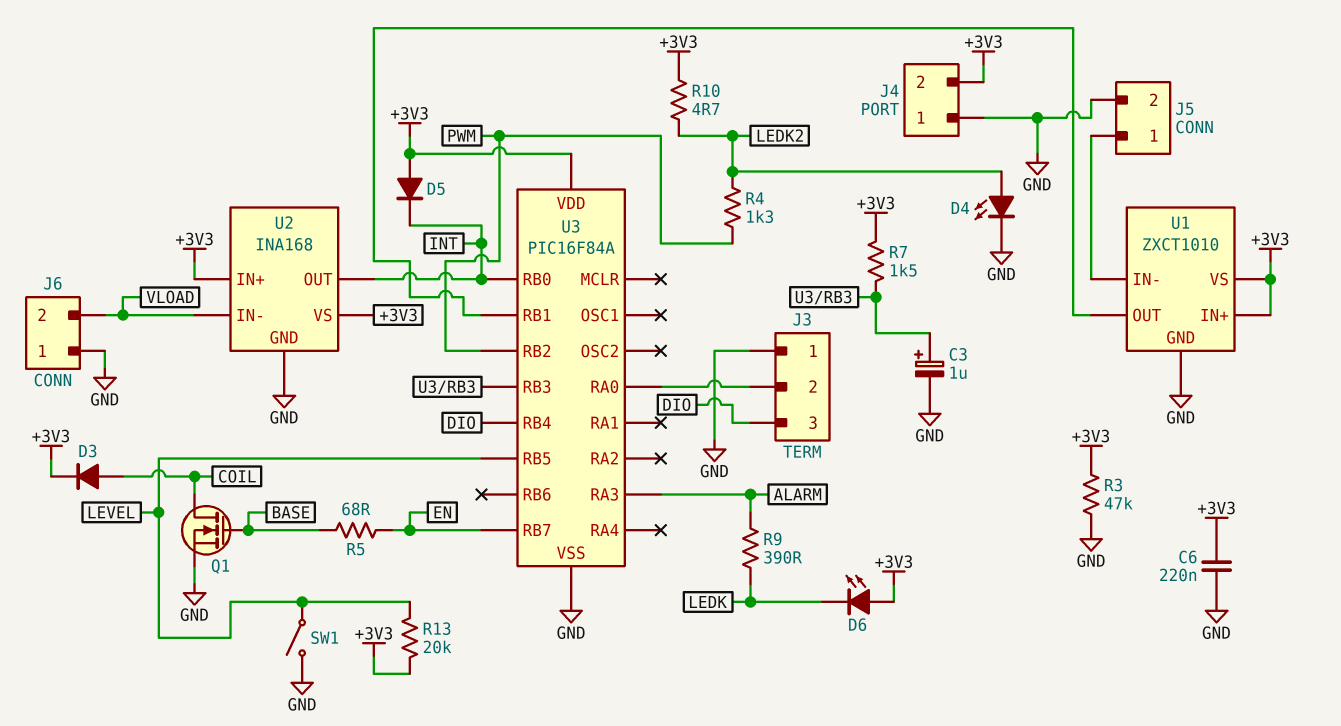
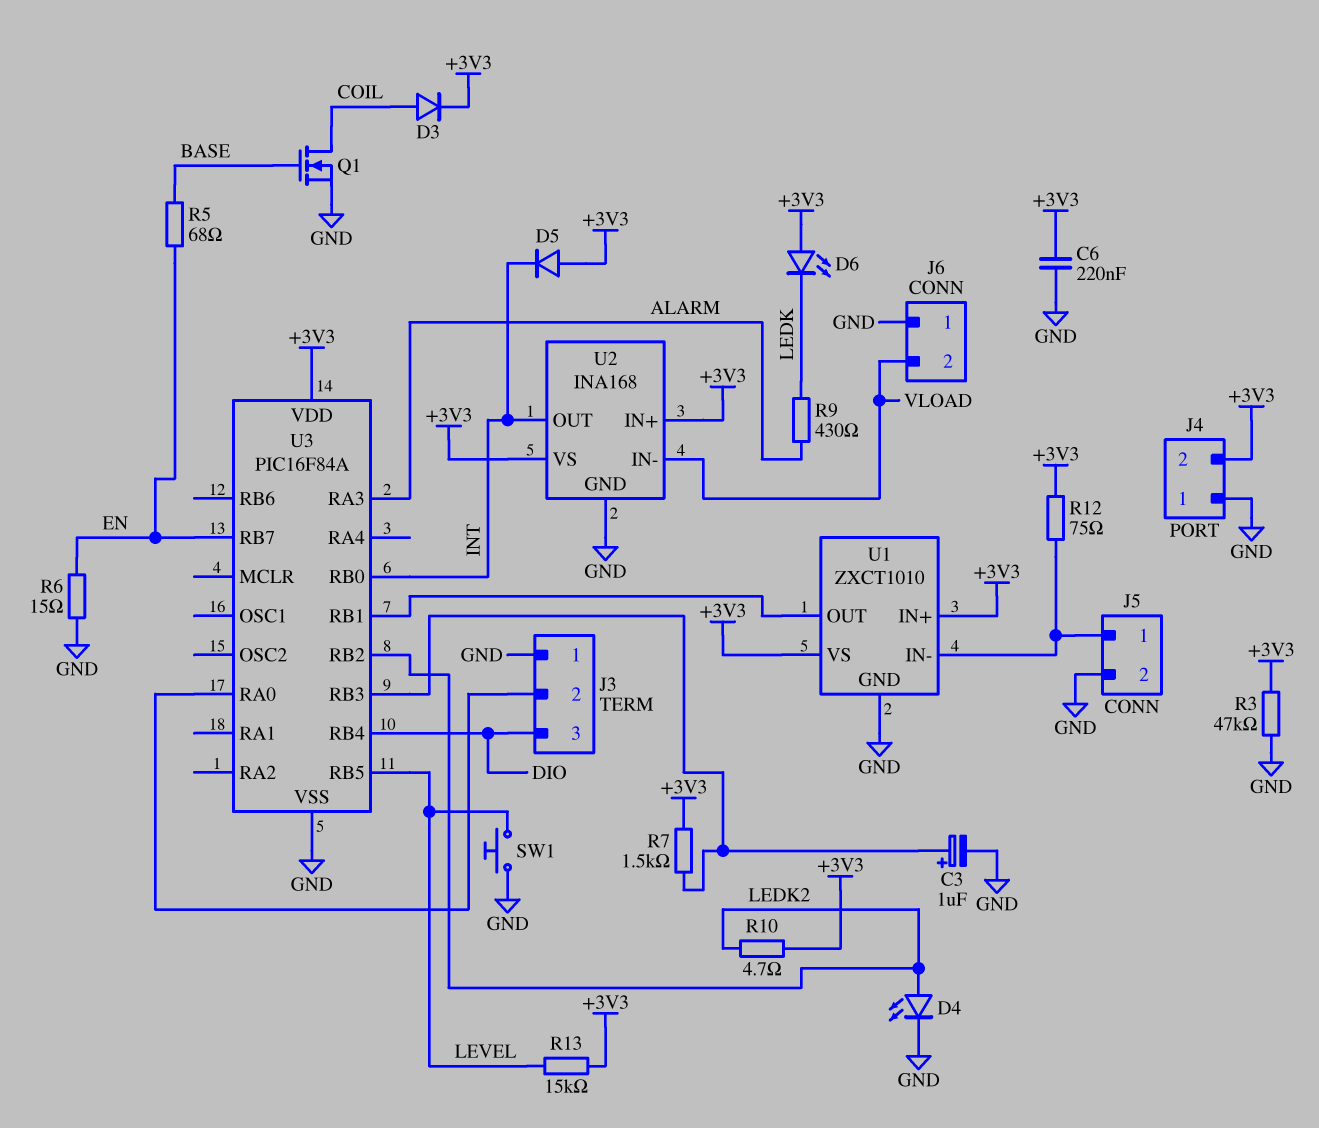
R4: 1.3k (LEDK2, PWM) -> none
R6: none -> 15 (EN, GND)
R9: 390 (ALARM, LEDK) -> 430 (ALARM, LEDK)
R12: none -> 75 (+3V3, J5/1)
R13: 20k (+3V3, LEVEL) -> 15k (+3V3, LEVEL)
SW1: switch (GND, LEVEL) -> button (GND, LEVEL)
U3 pin RB2: PWM -> LEDK2

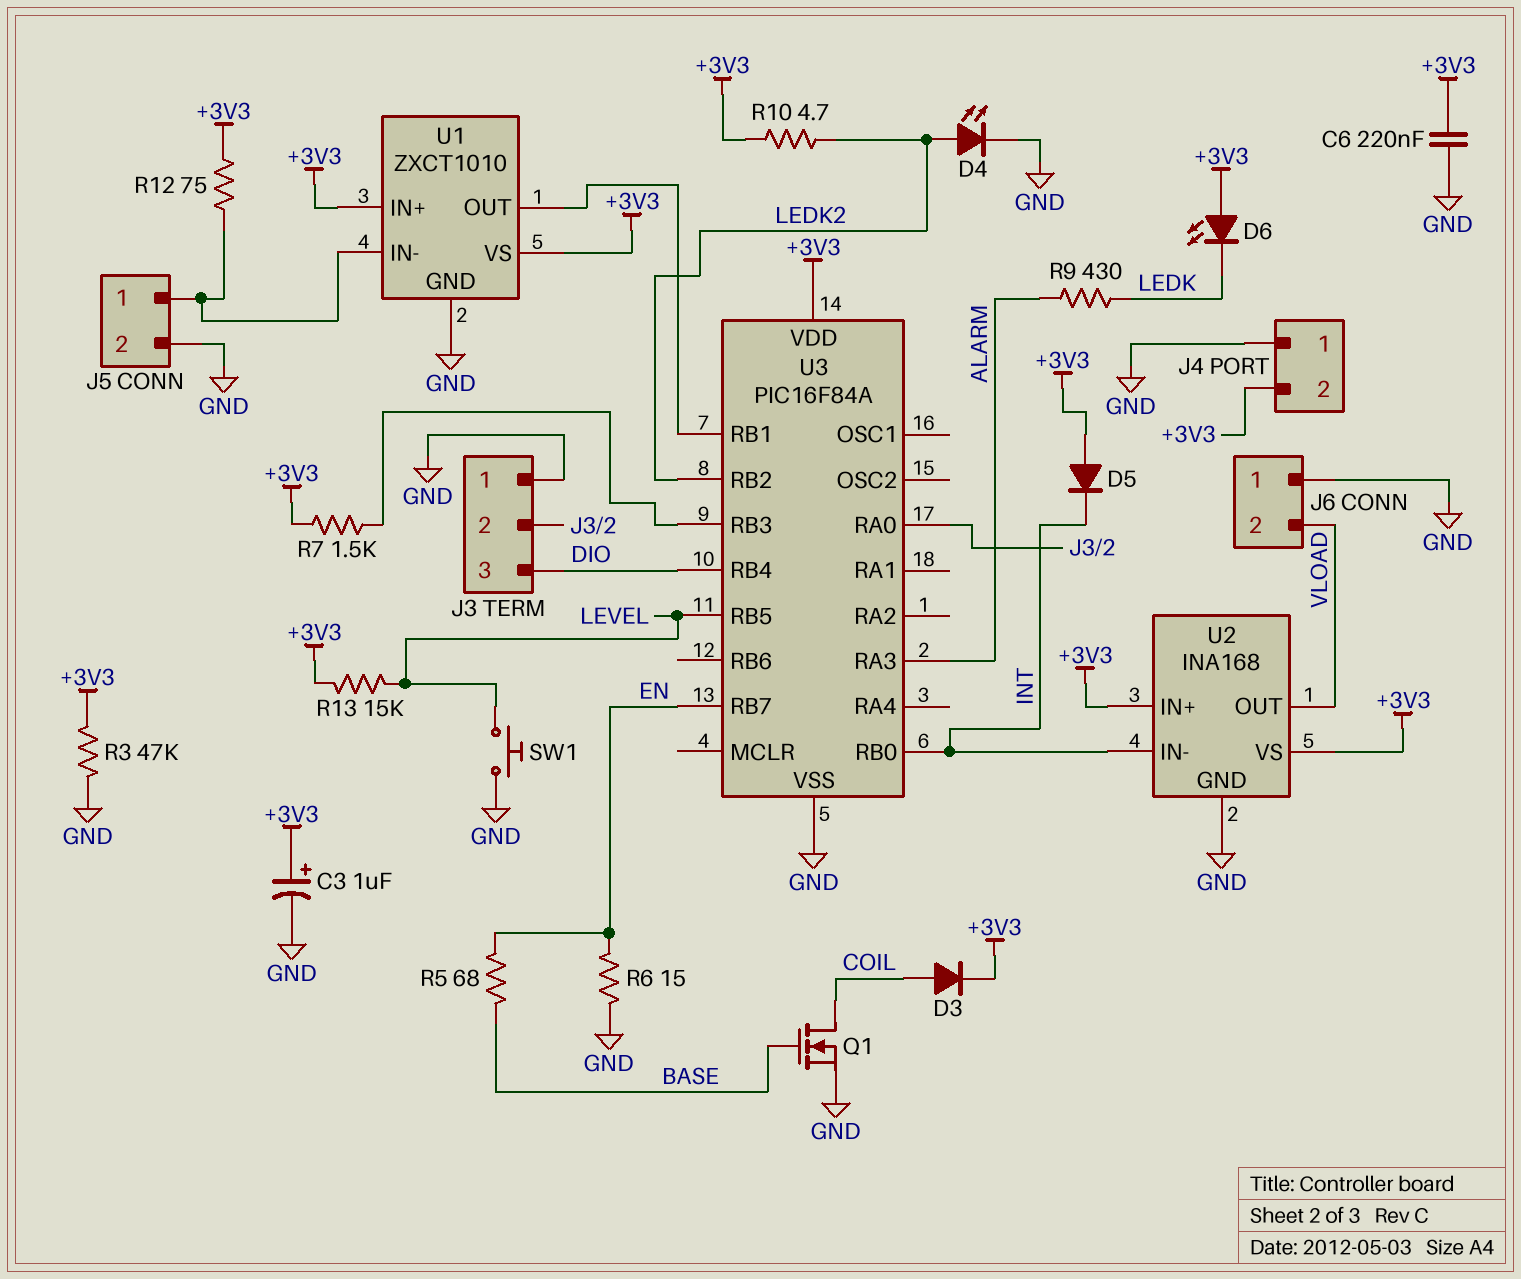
C3: 1uF (plus U3/RB3, minus GND) -> 1uF (plus +3V3, minus GND)
U2 pin IN-: VLOAD -> INT
U2 pin OUT: INT -> VLOAD

